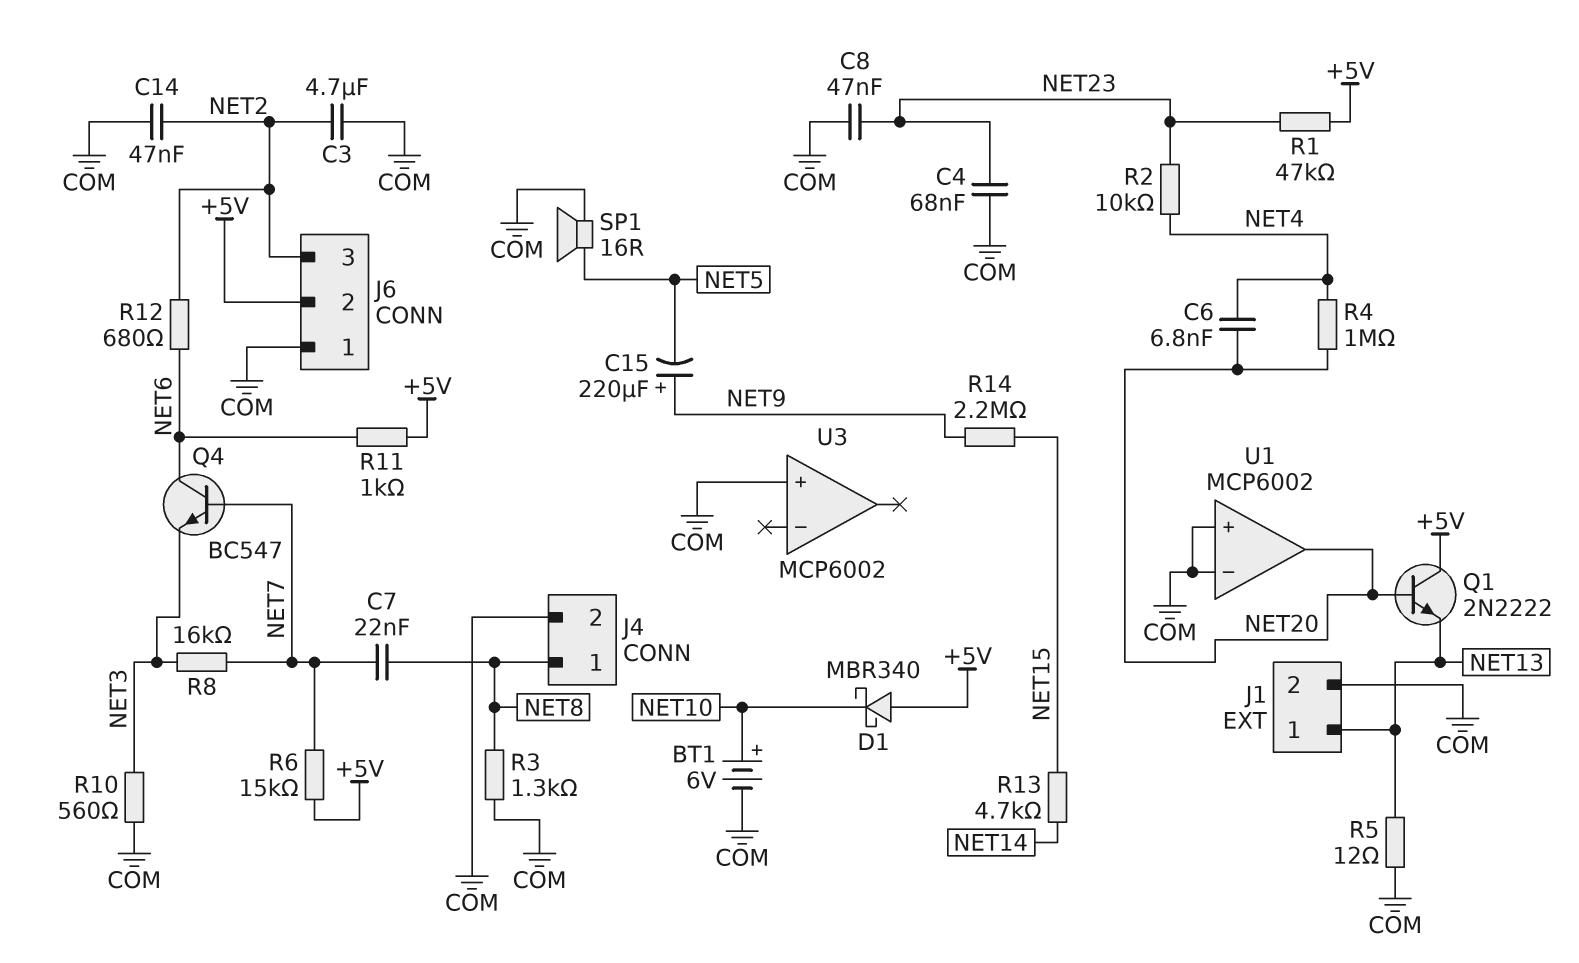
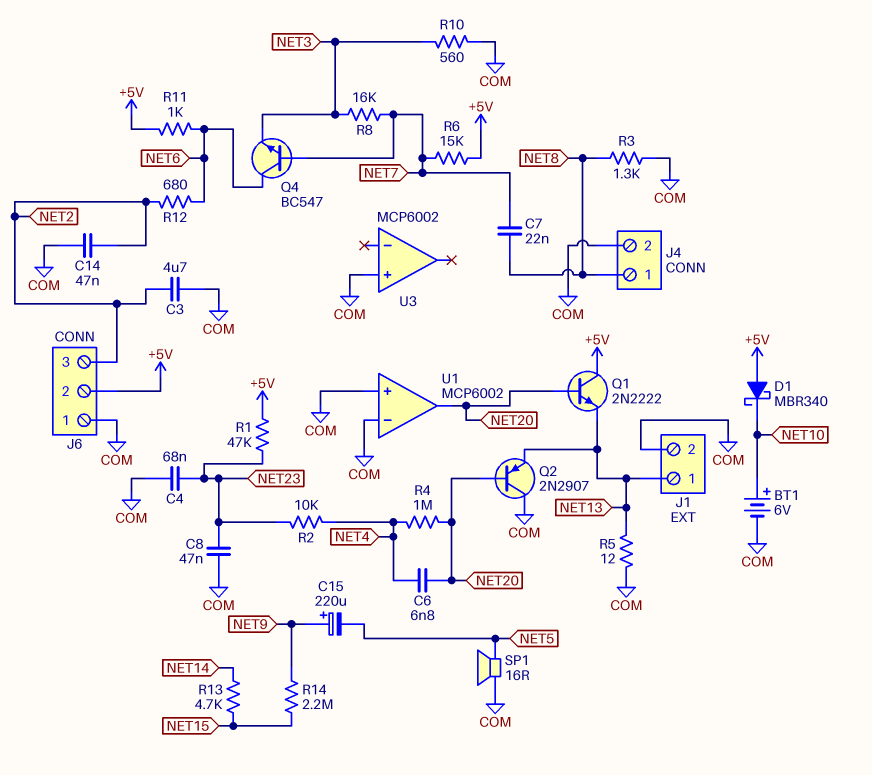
Q2: none -> PNP 2N2907 (B NET20, C COM, E NET13)

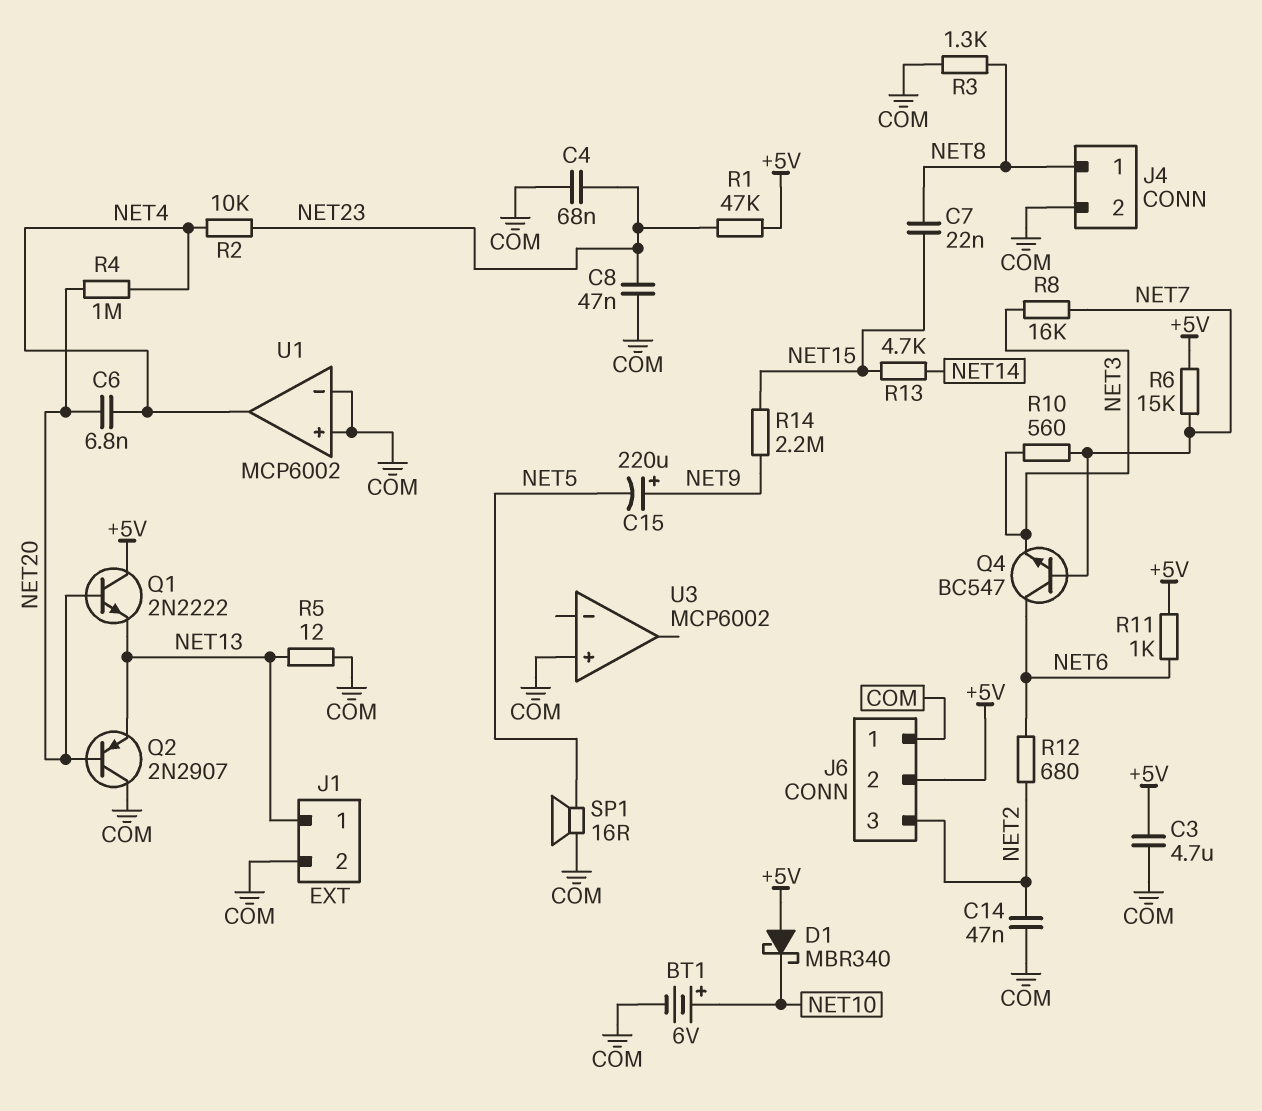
C3: 4.7uF (COM, NET2) -> 4.7uF (+5V, COM)
C7: 22nF (NET7, NET8) -> 22nF (NET8, NET15)
R10: 560 (COM, NET3) -> 560 (NET3, NET7)
U1 pin out: NET20 -> NET4

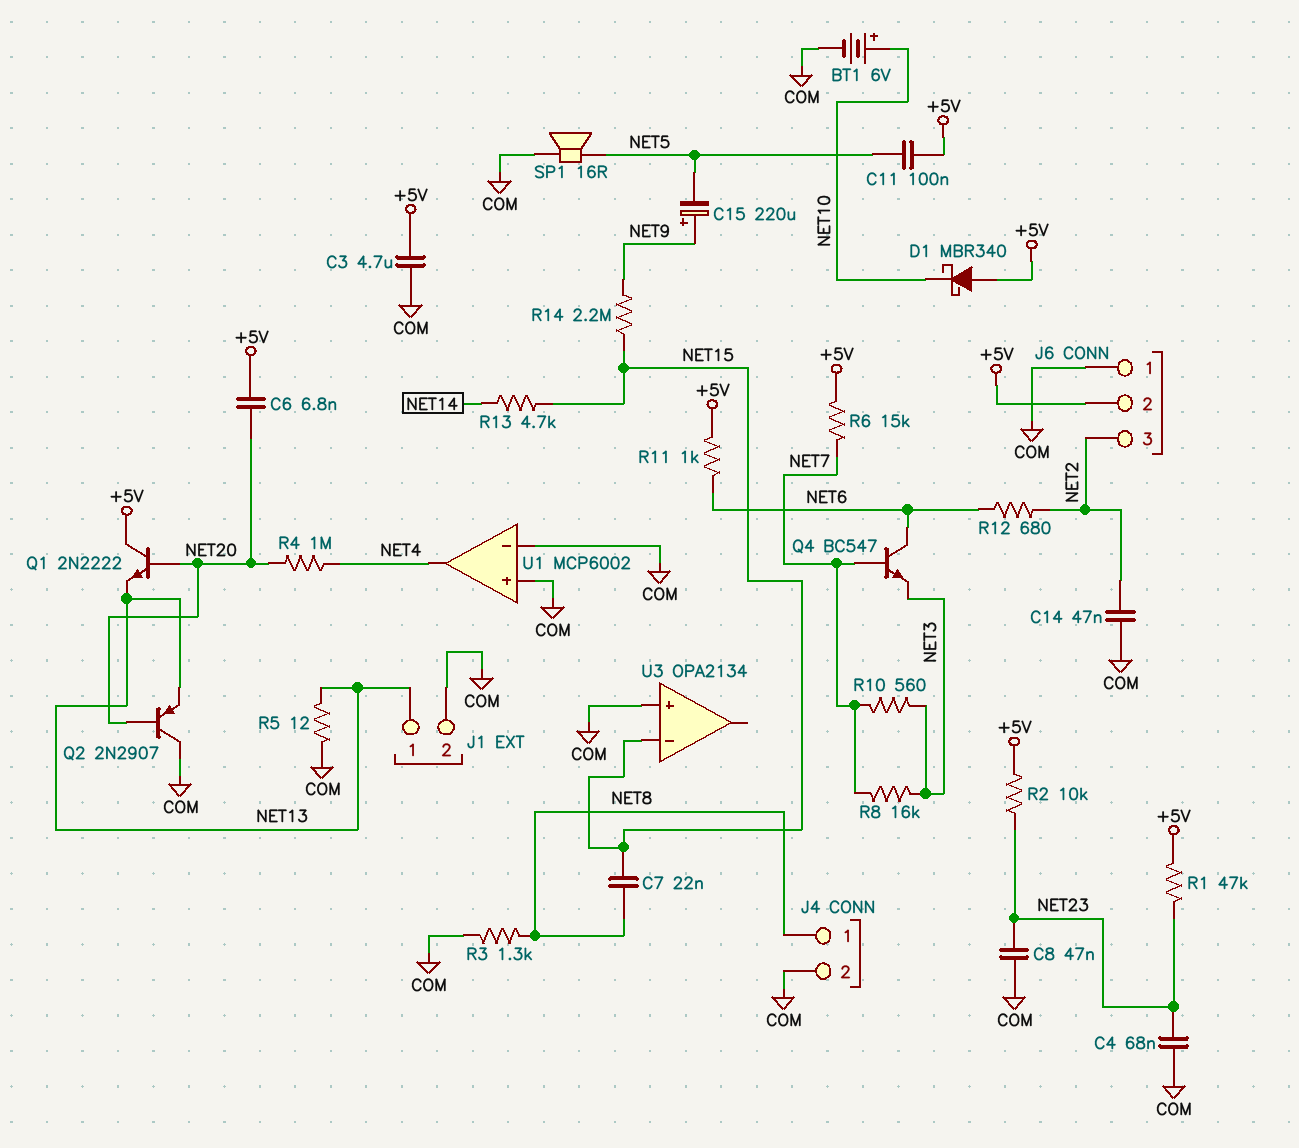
C6: 6.8nF (NET4, NET20) -> 6.8nF (+5V, NET20)
C11: none -> 100nF (+5V, NET5)
R2: 10k (NET4, NET23) -> 10k (+5V, NET23)
U3: MCP6002 -> OPA2134
U3 pin in-: none -> NET15

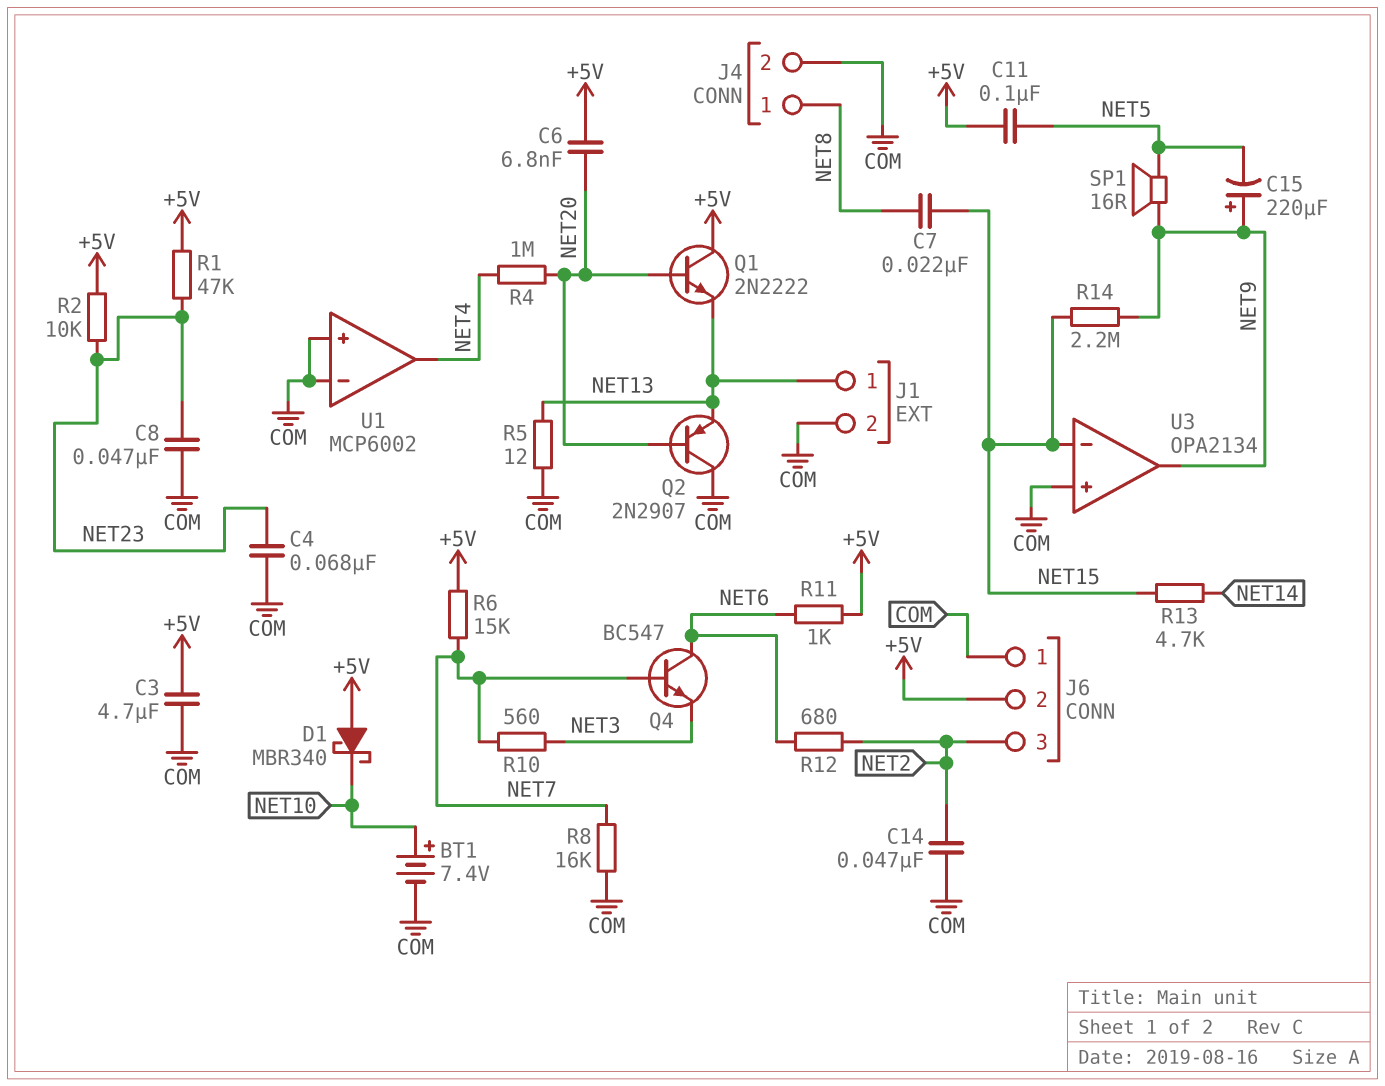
BT1: 6V (plus NET10, minus COM) -> 7.4V (plus NET10, minus COM)
R3: 1.3k (COM, NET8) -> none
R8: 16k (NET3, NET7) -> 16k (COM, NET7)
SP1: speaker 16R (COM, NET5) -> speaker 16R (NET5, NET9)
U3 pin out: none -> NET9

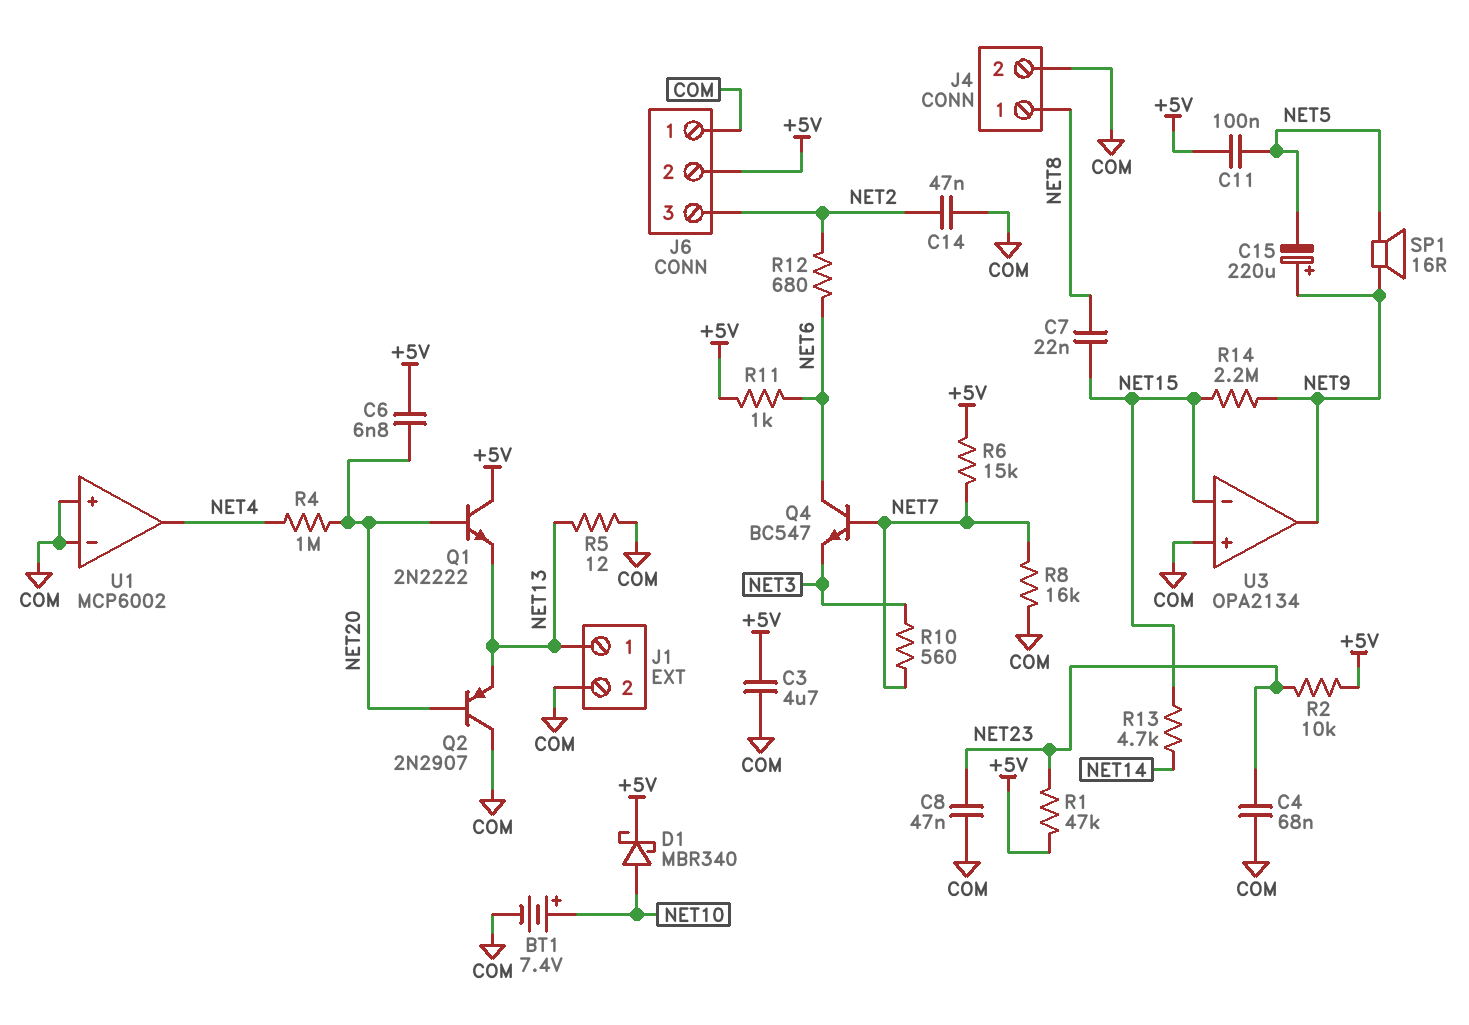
D1: schottky MBR340 (A +5V, K NET10) -> schottky MBR340 (A NET10, K +5V)

